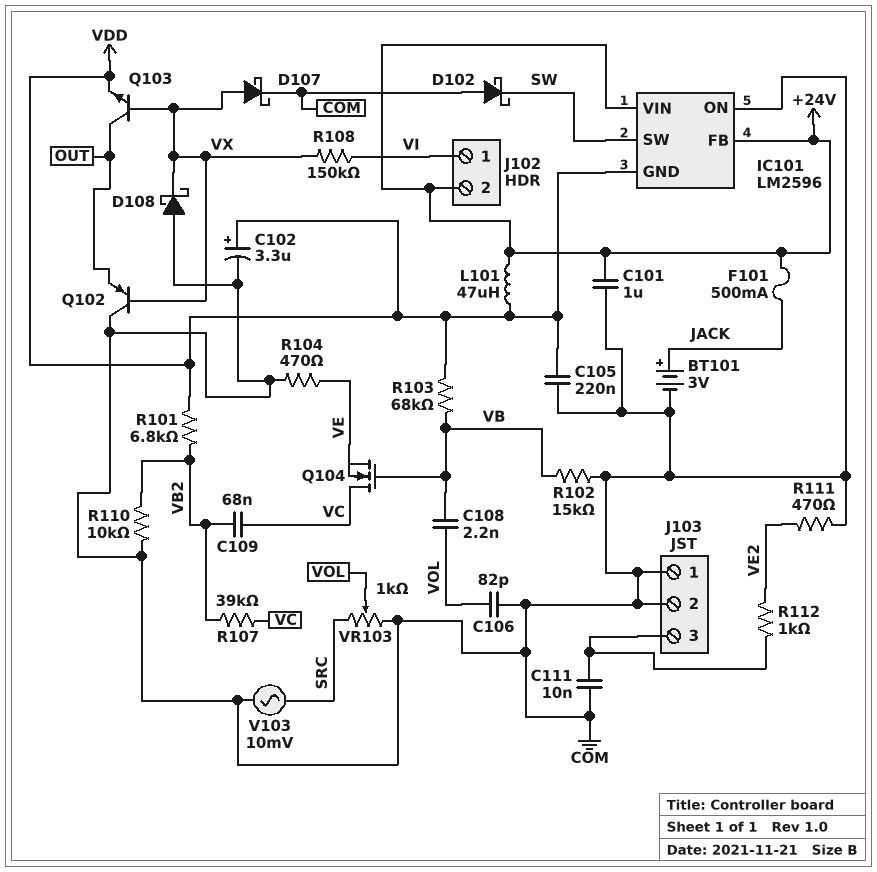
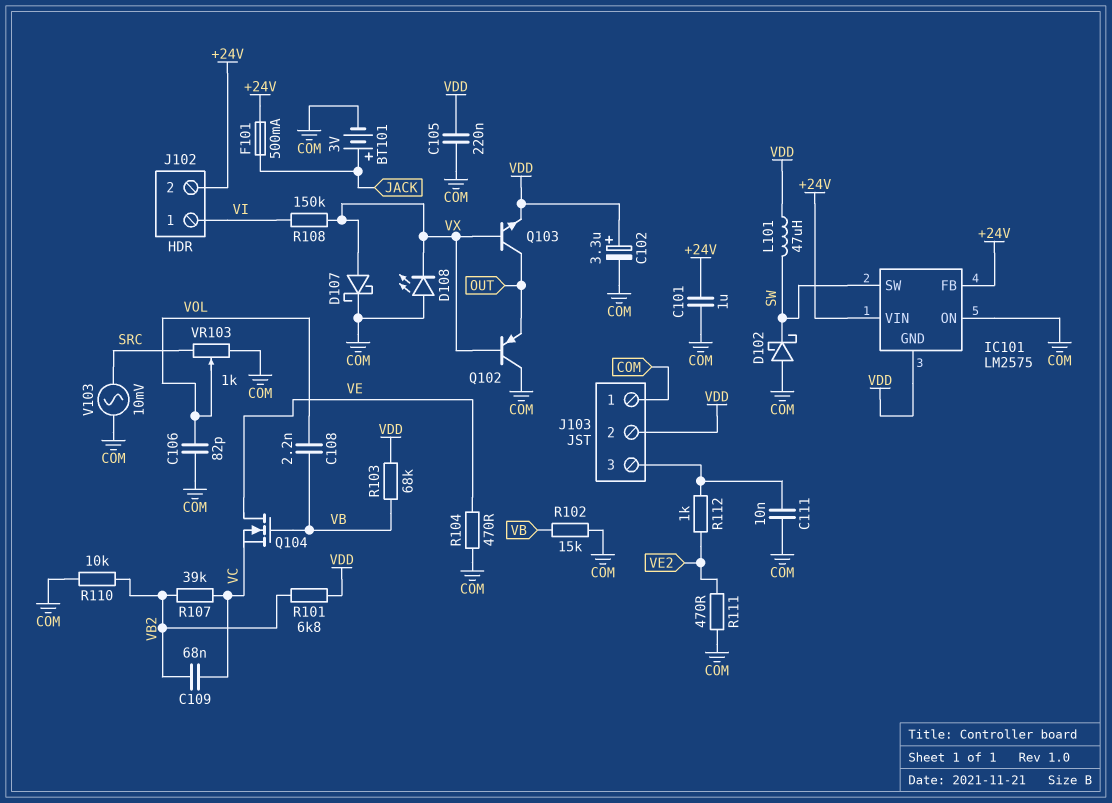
D108: schottky (A COM, K VX) -> LED (A COM, K VX)
IC101: LM2596 -> LM2575
J103 pin 2: COM -> VDD
L101: 47uH (+24V, VDD) -> 47uH (SW, VDD)
Q104: NMOS (G VB, D VC, S VE) -> NMOS (G VB, D VE, S VC)

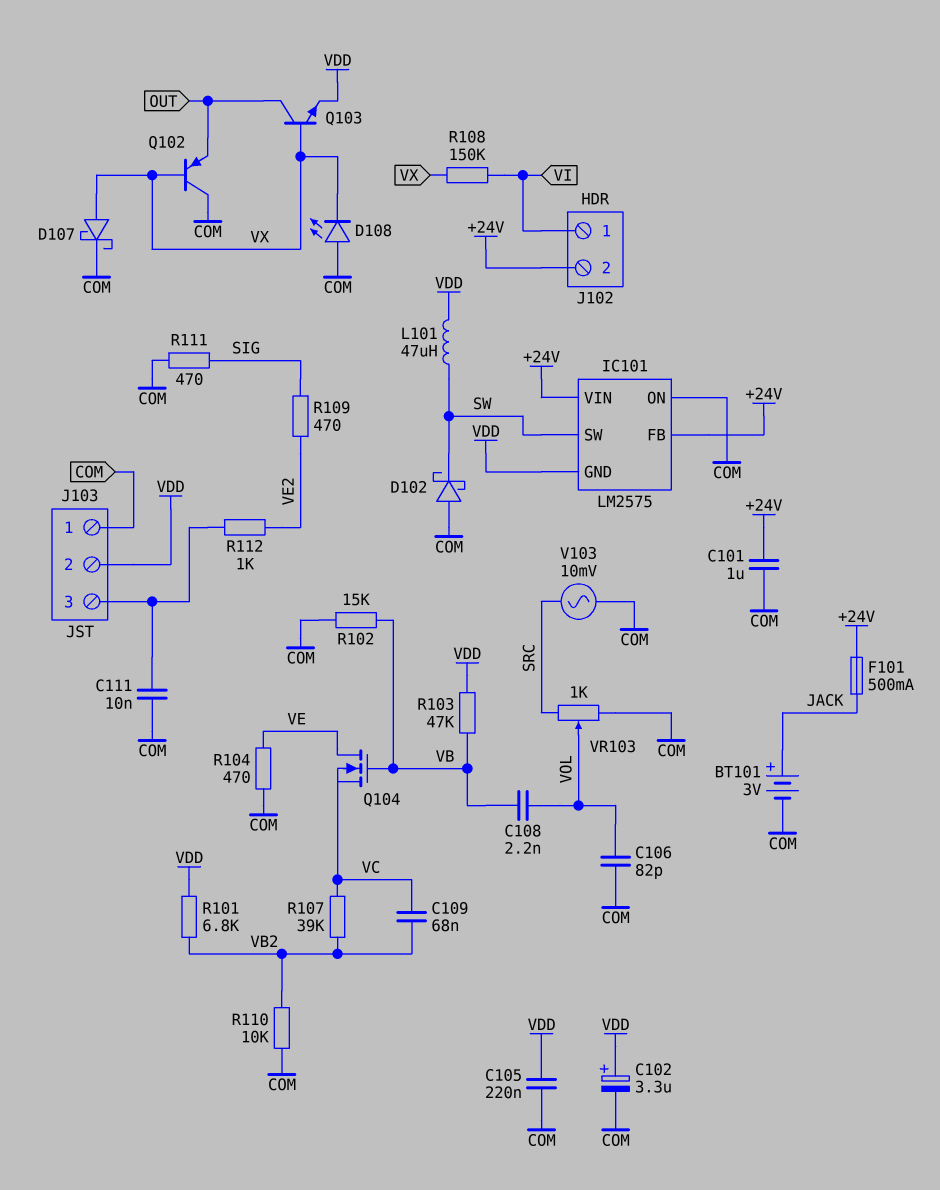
R103: 68k (VB, VDD) -> 47k (VB, VDD)
R109: none -> 470 (SIG, VE2)
R111: 470 (COM, VE2) -> 470 (COM, SIG)

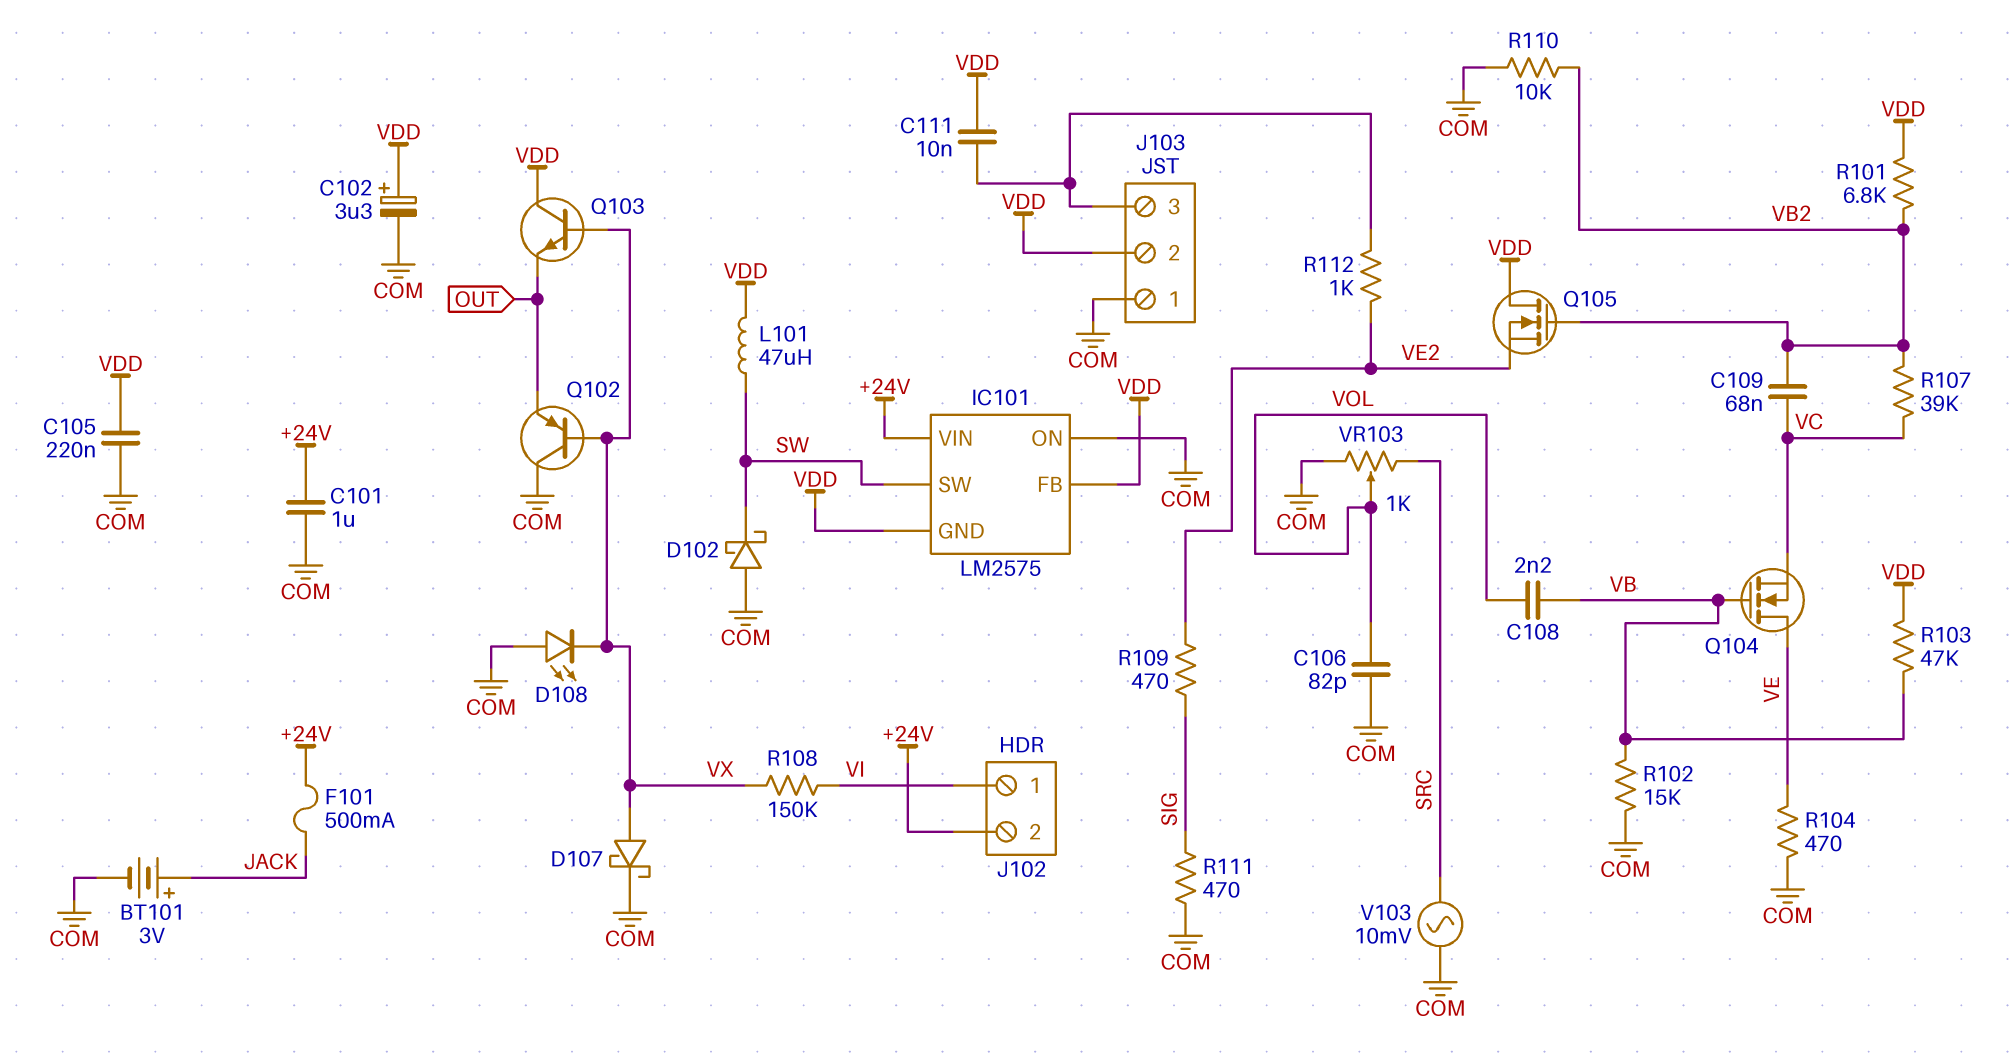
C111: 10nF (COM, J103/3) -> 10nF (J103/3, VDD)
IC101 pin FB: +24V -> VDD
Q103: NPN (B VX, C OUT, E VDD) -> NPN (B VX, C VDD, E OUT)
Q105: none -> NMOS (G VB2, D VDD, S VE2)

